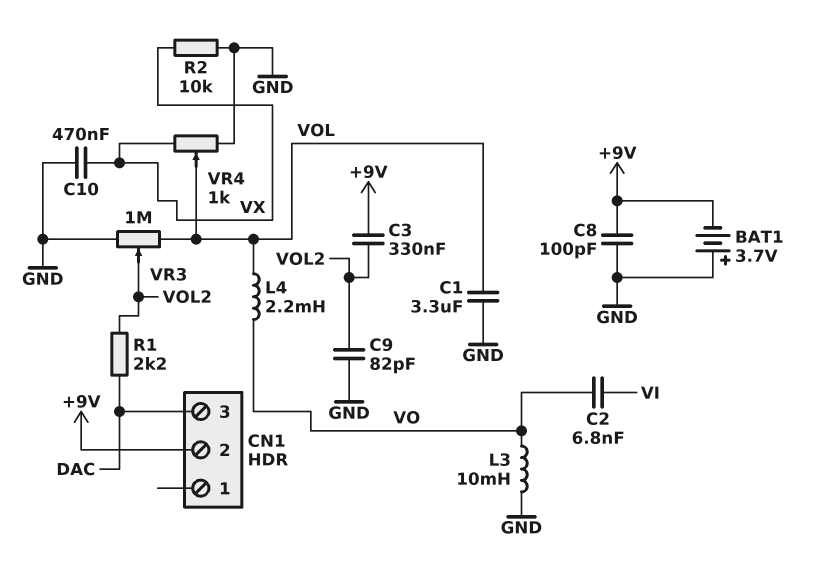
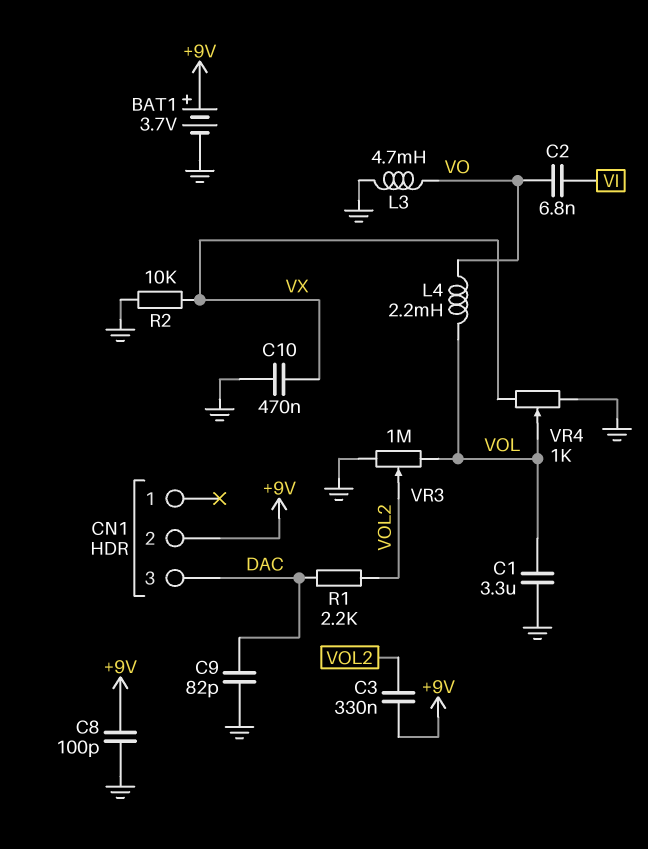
BAT1: 3.7V (plus GND, minus +9V) -> 3.7V (plus +9V, minus GND)
C9: 82pF (GND, VOL2) -> 82pF (DAC, GND)
L3: 10mH (GND, VO) -> 4.7mH (GND, VO)

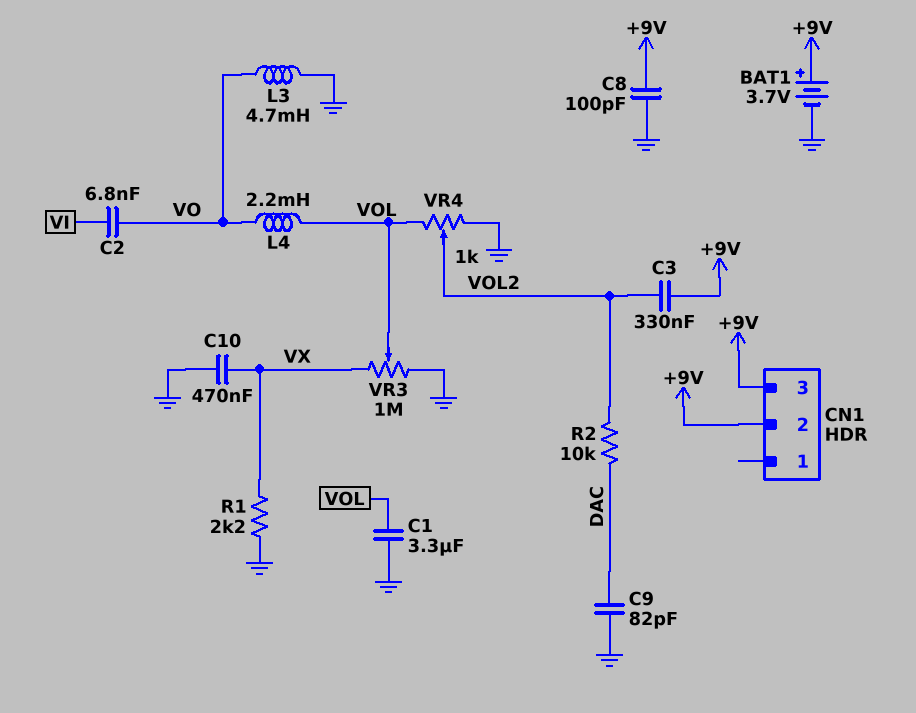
CN1 pin 3: DAC -> +9V
R1: 2.2k (DAC, VOL2) -> 2.2k (GND, VX)
R2: 10k (GND, VX) -> 10k (DAC, VOL2)
VR3: 1M (GND, VOL, wiper VOL2) -> 1M (GND, VX, wiper VOL)
VR4: 1k (GND, VX, wiper VOL) -> 1k (GND, VOL, wiper VOL2)

